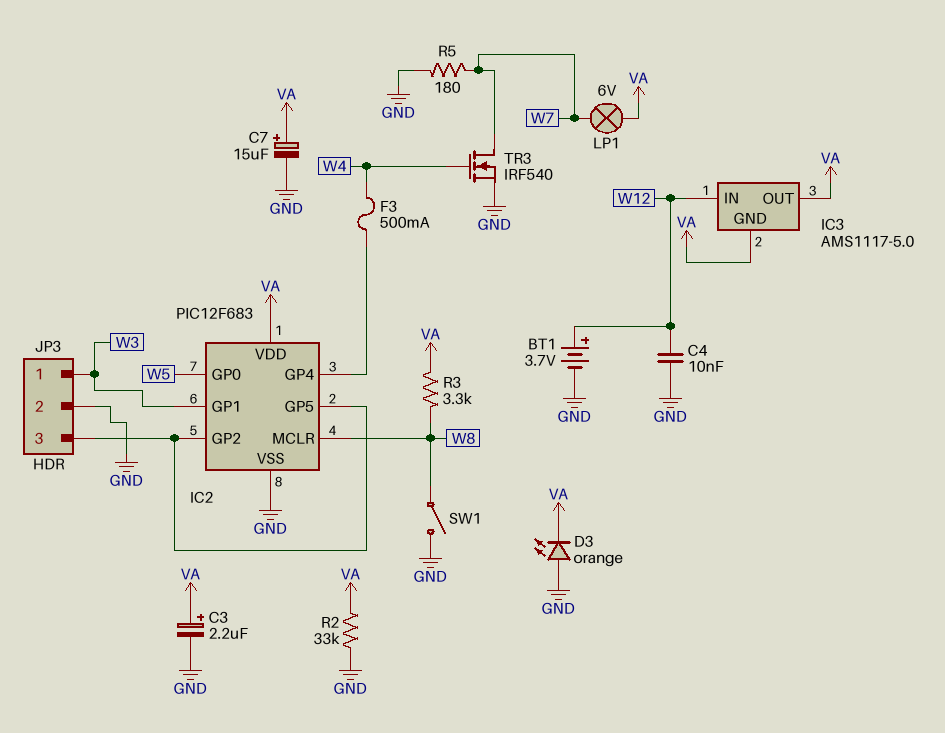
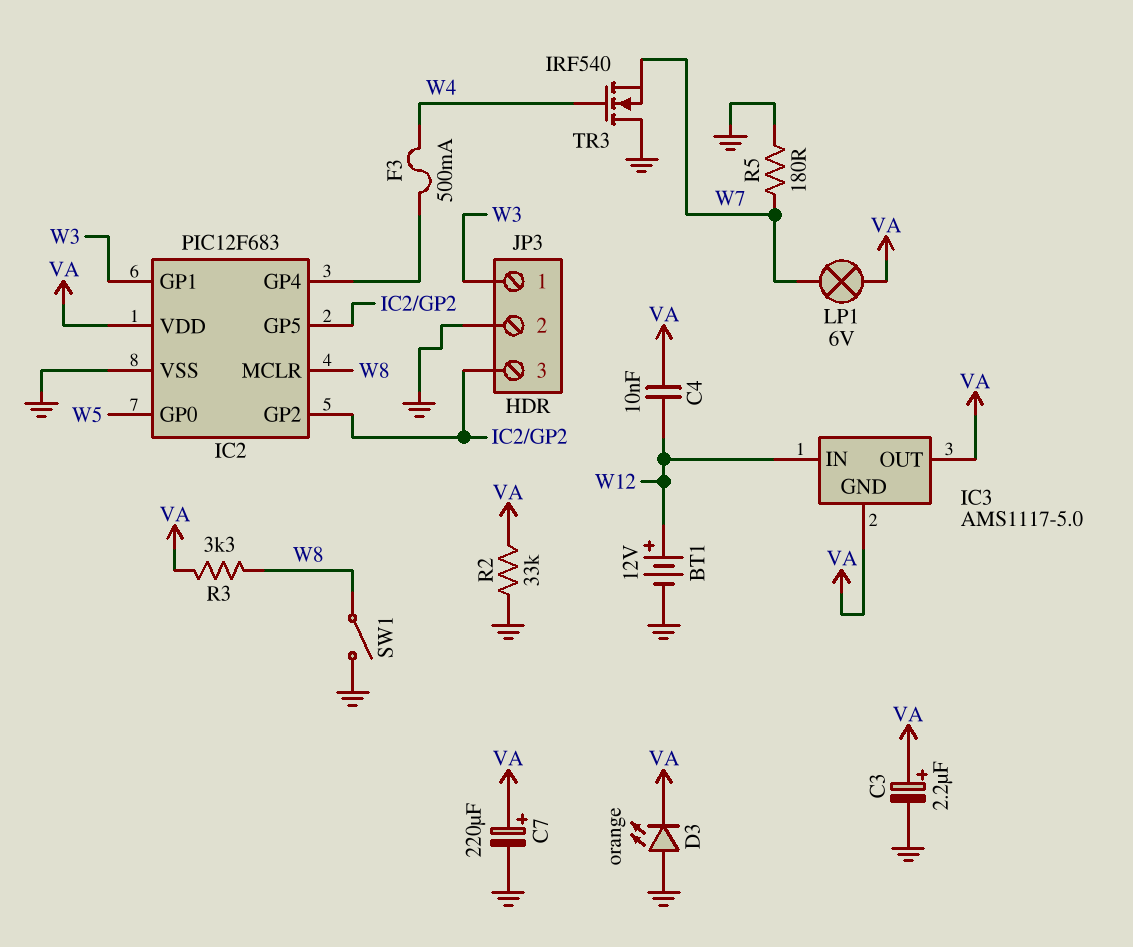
BT1: 3.7V (plus W12, minus GND) -> 12V (plus W12, minus GND)
C4: 10nF (GND, W12) -> 10nF (VA, W12)
C7: 15uF (plus VA, minus GND) -> 220uF (plus VA, minus GND)
TR3: NMOS IRF540 (G W4, D W7, S GND) -> NMOS IRF540 (G W4, D GND, S W7)

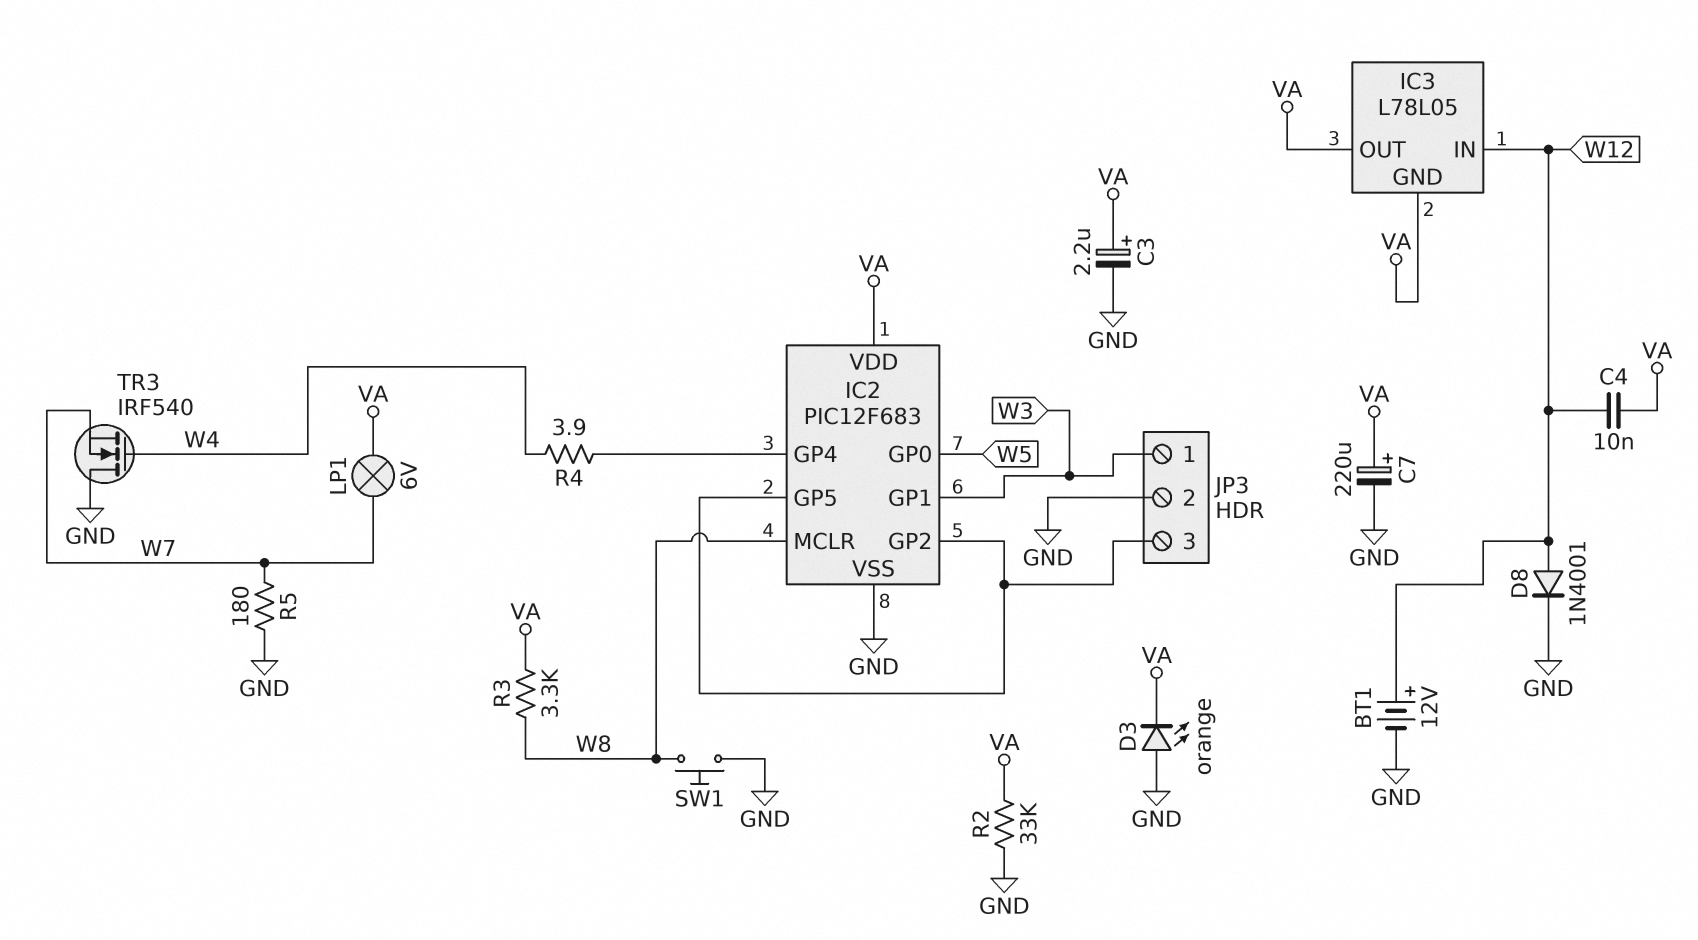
D8: none -> diode 1N4001 (A W12, K GND)
F3: 500mA (IC2/GP4, W4) -> none
IC3: AMS1117-5.0 -> L78L05
R4: none -> 3.9 (IC2/GP4, W4)
SW1: switch (GND, W8) -> button (GND, W8)

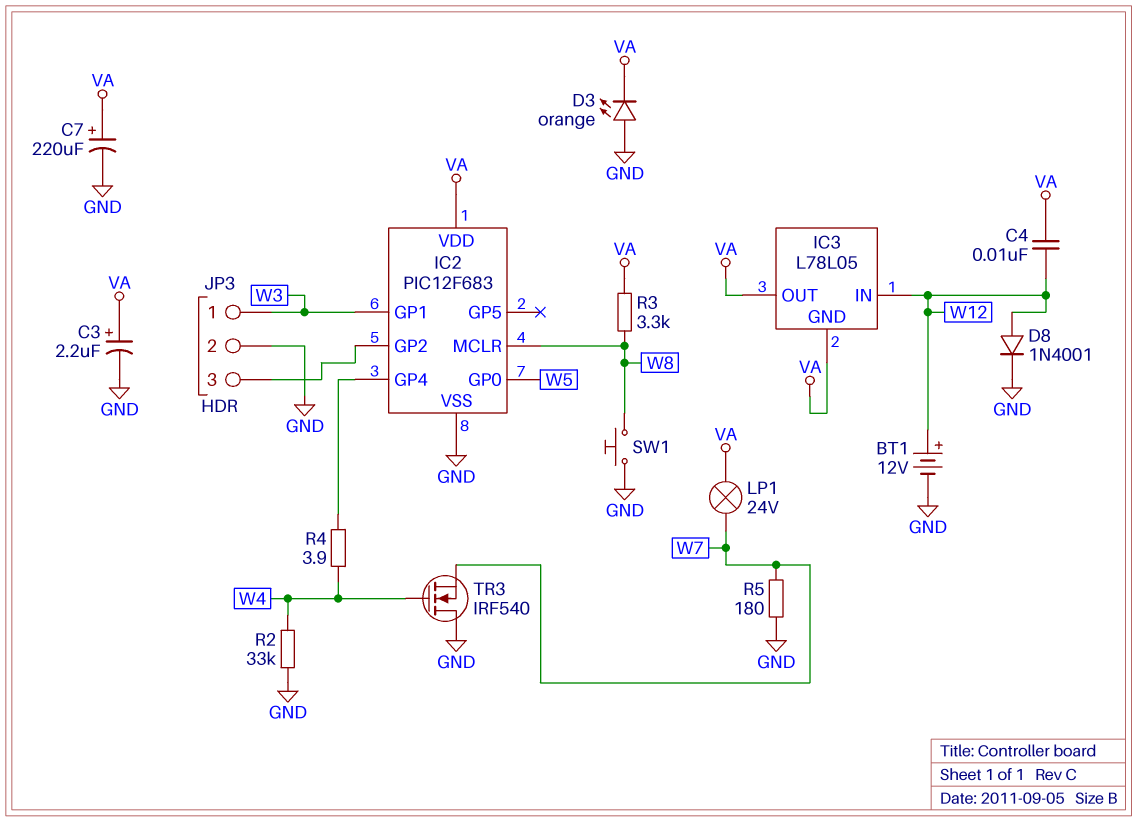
IC2 pin GP5: IC2/GP2 -> none
LP1: lamp 6V (VA, W7) -> lamp 24V (VA, W7)
R2: 33k (GND, VA) -> 33k (GND, W4)

